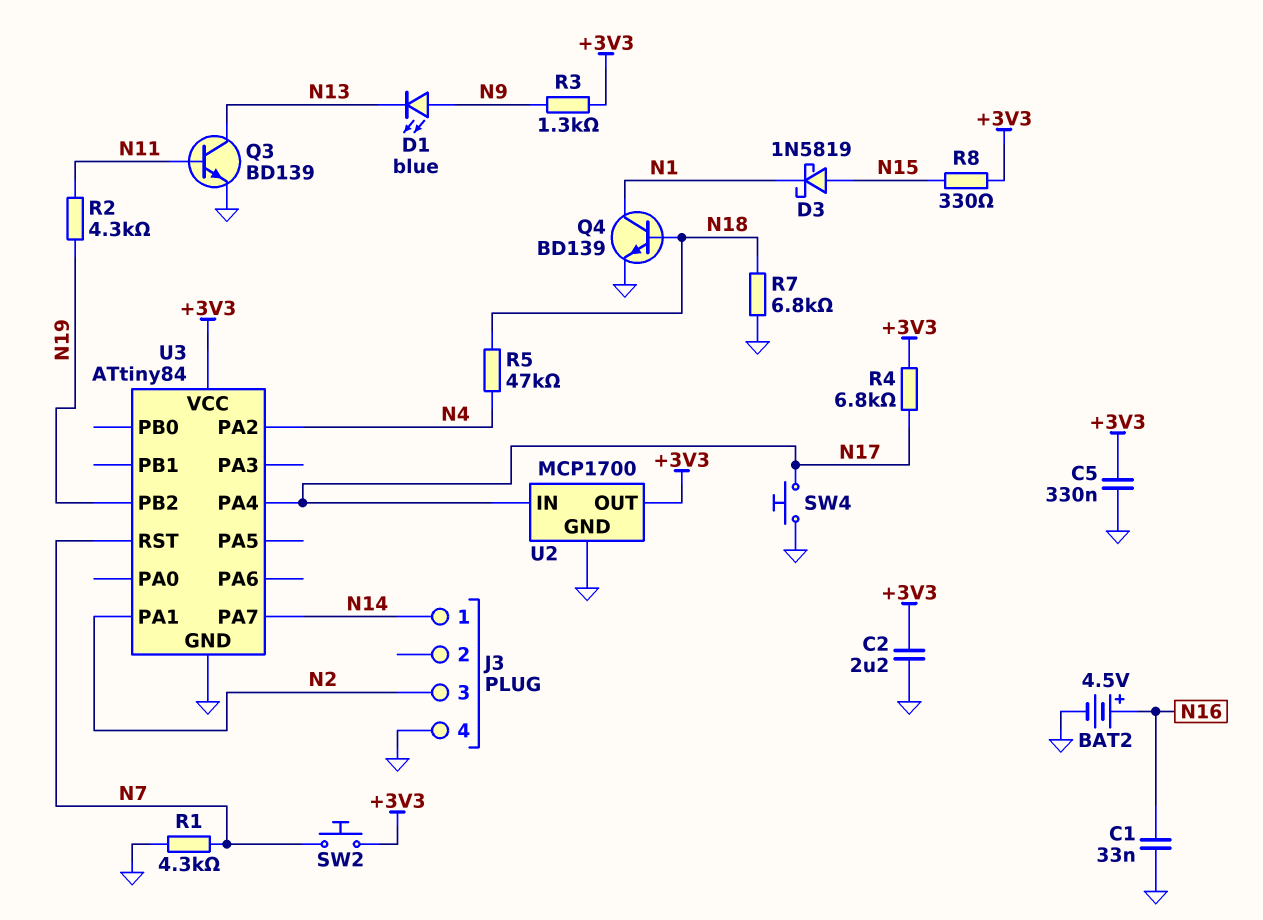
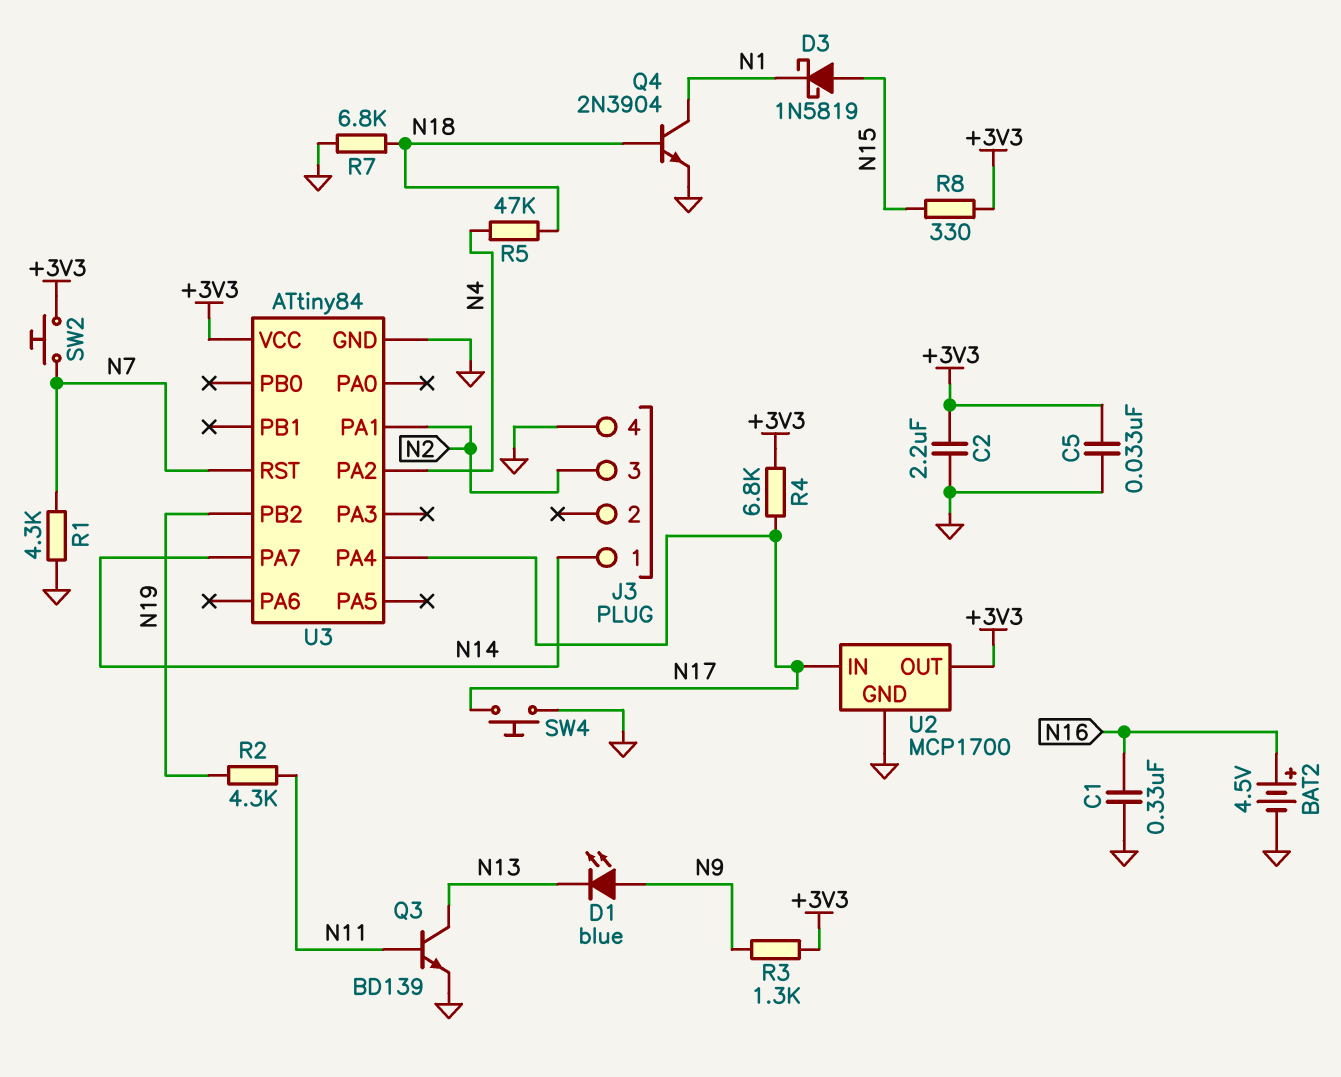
C1: 33nF (GND, N16) -> 330nF (GND, N16)
C5: 330nF (+3V3, GND) -> 33nF (+3V3, GND)
Q4: NPN BD139 (B N18, C N1, E GND) -> NPN 2N3904 (B N18, C N1, E GND)

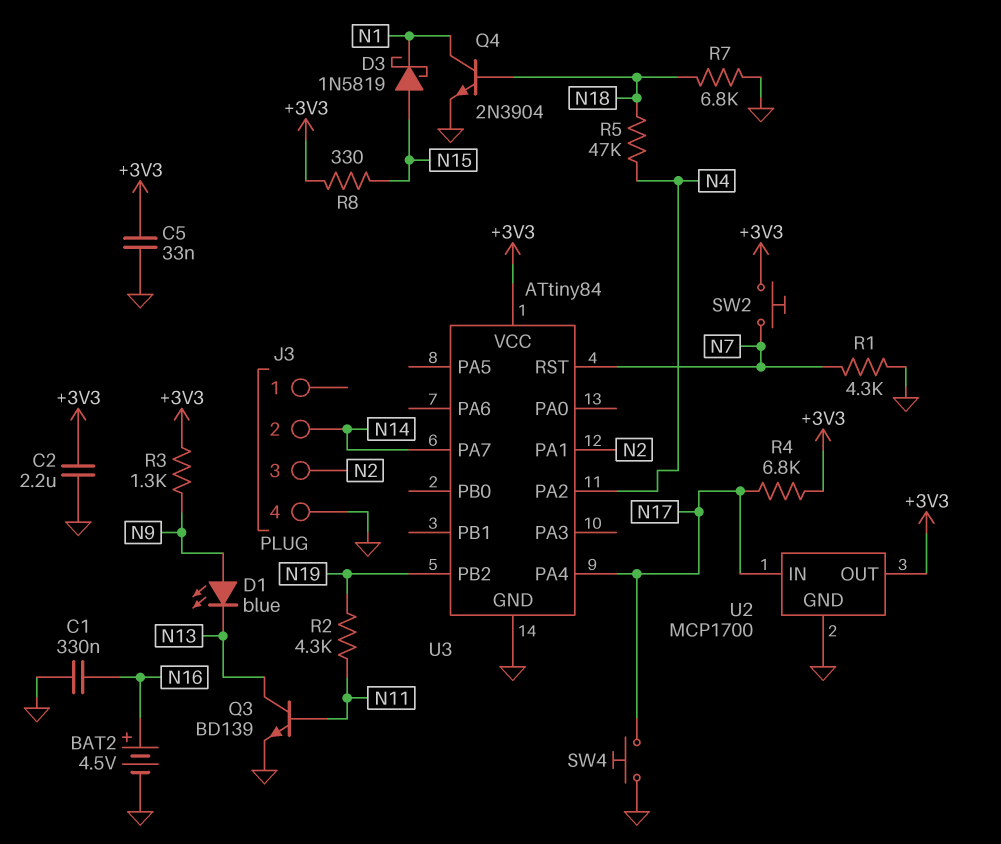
J3 pin 1: N14 -> none
J3 pin 2: none -> N14

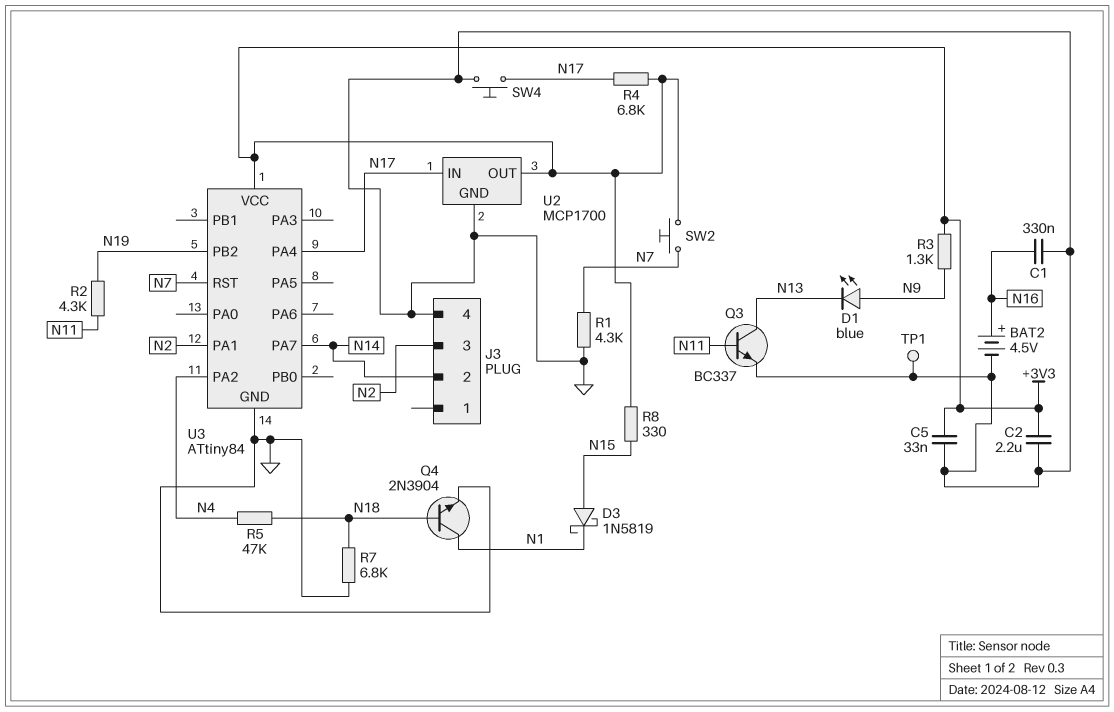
Q3: NPN BD139 (B N11, C N13, E GND) -> NPN BC337 (B N11, C N13, E GND)
TP1: none -> test point (GND)

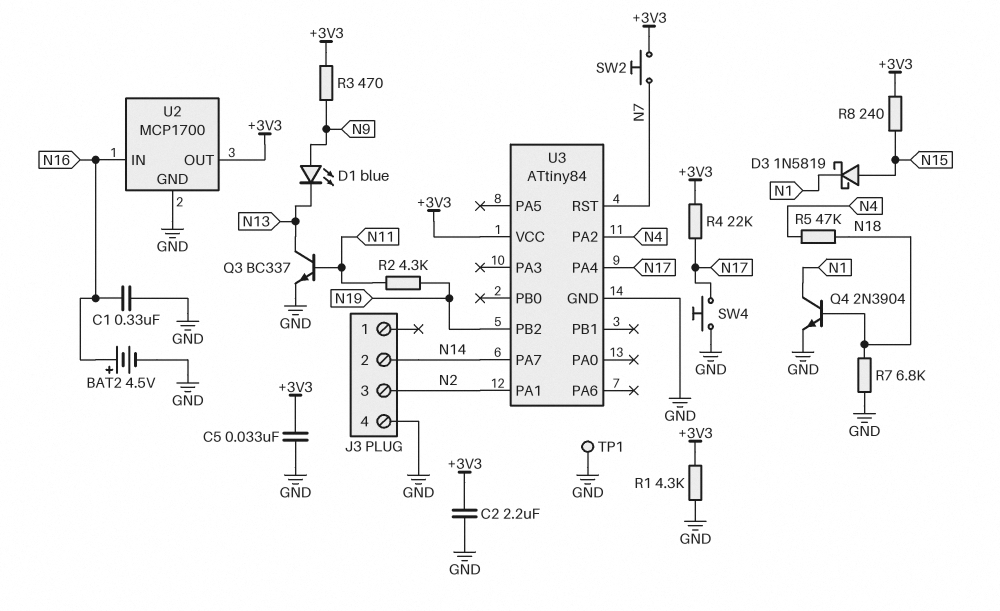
R1: 4.3k (GND, N7) -> 4.3k (+3V3, GND)
R3: 1.3k (+3V3, N9) -> 470 (+3V3, N9)
R4: 6.8k (+3V3, N17) -> 22k (+3V3, N17)
R8: 330 (+3V3, N15) -> 240 (+3V3, N15)
U2 pin IN: N17 -> N16

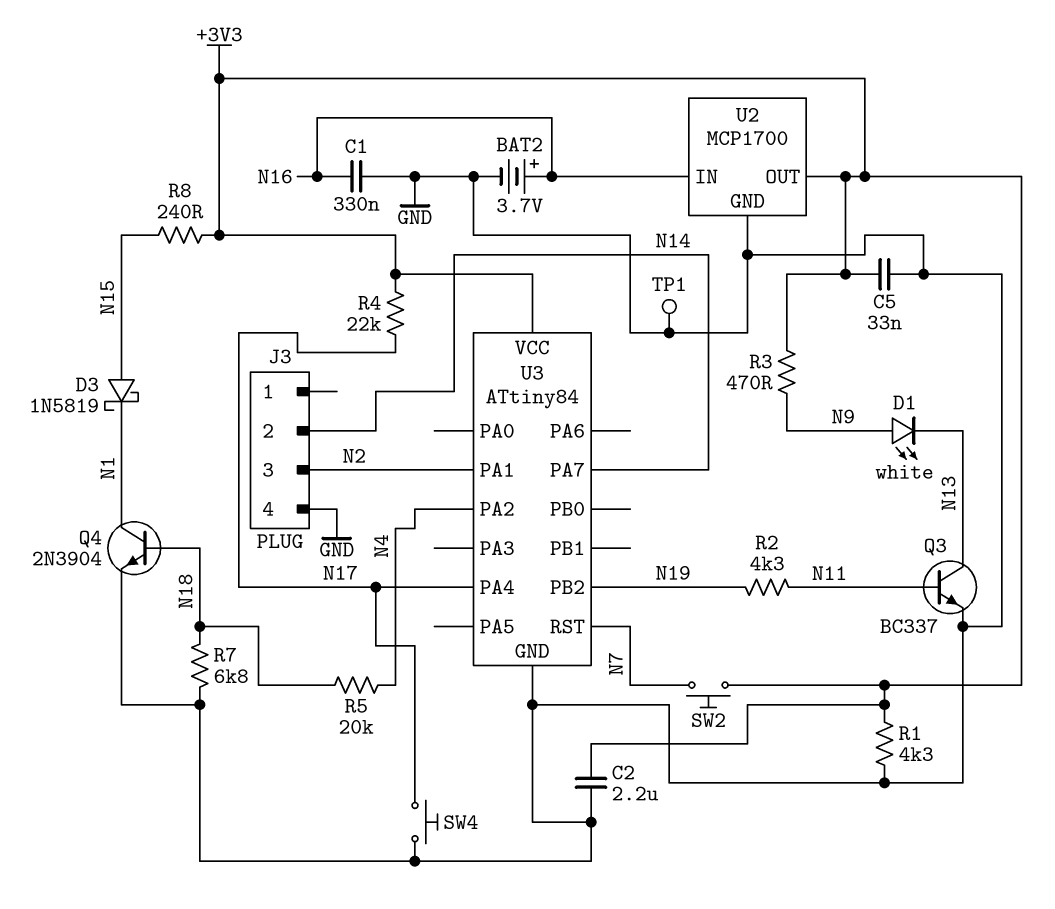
BAT2: 4.5V (plus N16, minus GND) -> 3.7V (plus N16, minus GND)
D1: LED blue (A N9, K N13) -> LED white (A N9, K N13)
R5: 47k (N4, N18) -> 20k (N4, N18)

